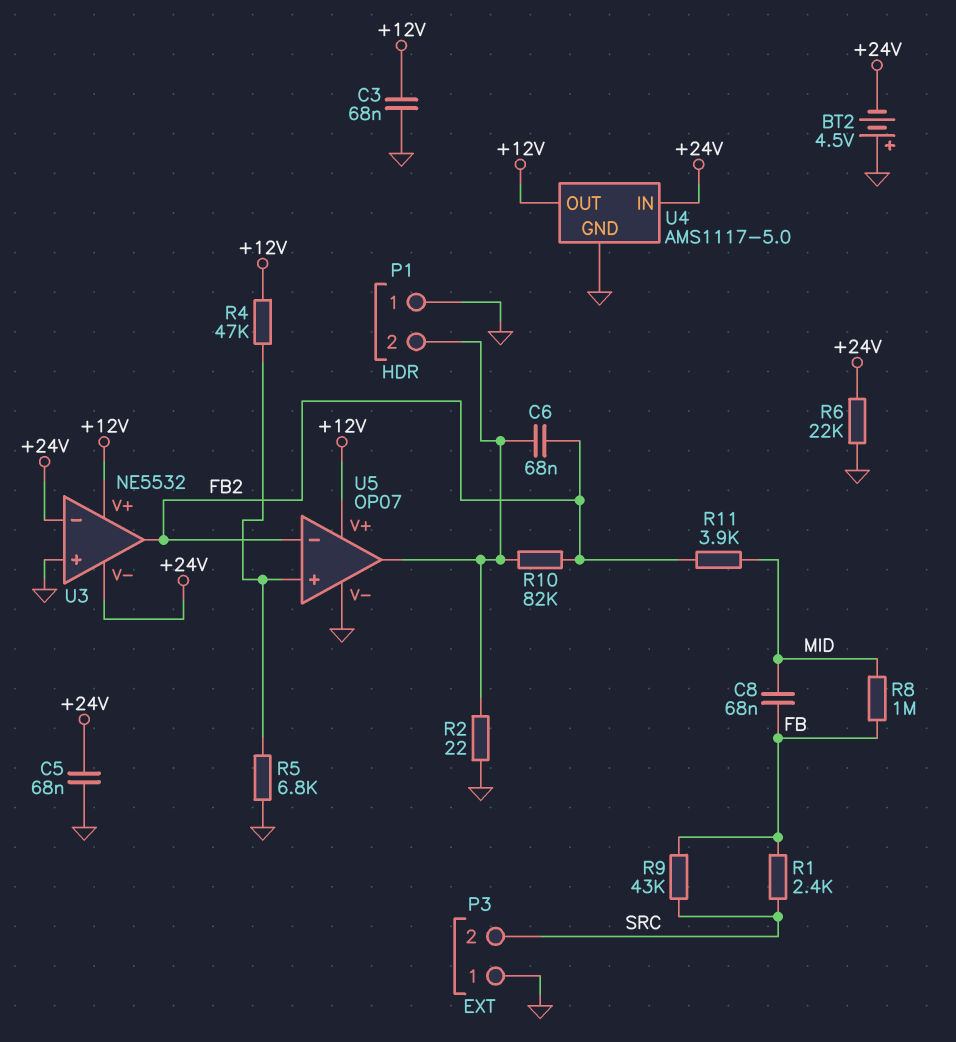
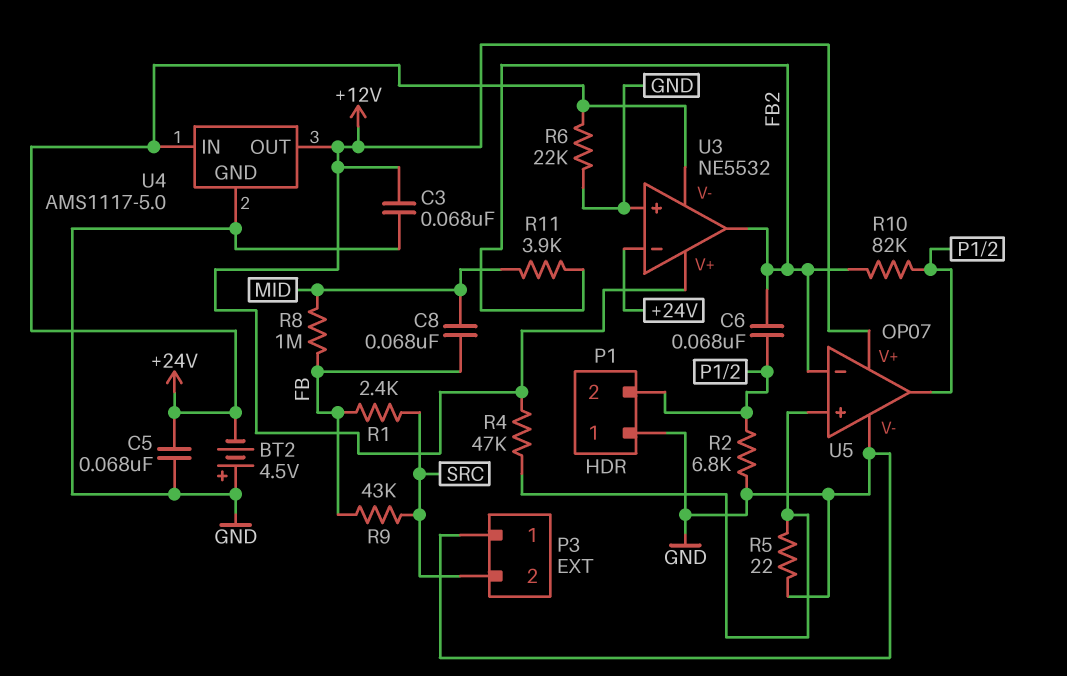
R2: 22 (GND, P1/2) -> 6.8k (GND, P1/2)
R5: 6.8k (GND, U5/in+) -> 22 (GND, U5/in+)

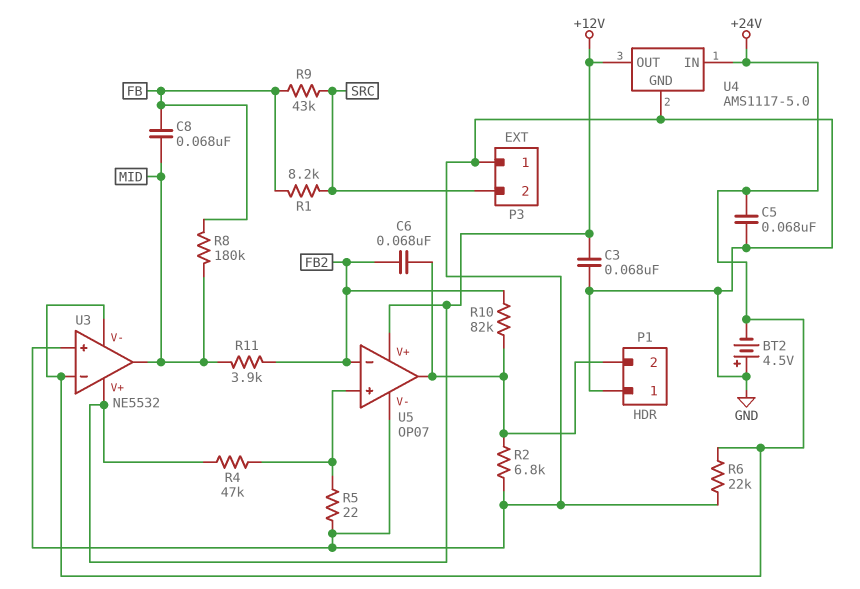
R1: 2.4k (FB, SRC) -> 8.2k (FB, SRC)
R8: 1M (FB, MID) -> 180k (FB, MID)
U3 pin out: FB2 -> MID

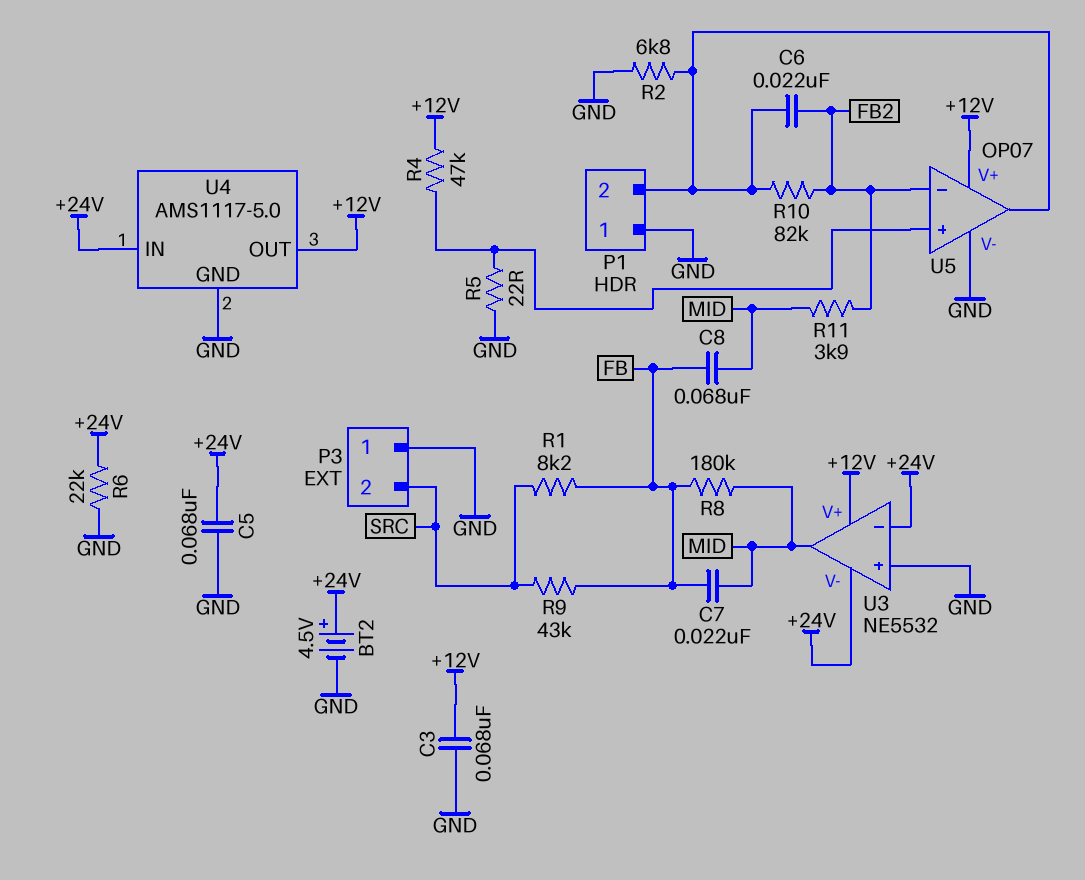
BT2: 4.5V (plus GND, minus +24V) -> 4.5V (plus +24V, minus GND)
C6: 68nF (FB2, P1/2) -> 22nF (FB2, P1/2)
C7: none -> 22nF (FB, MID)

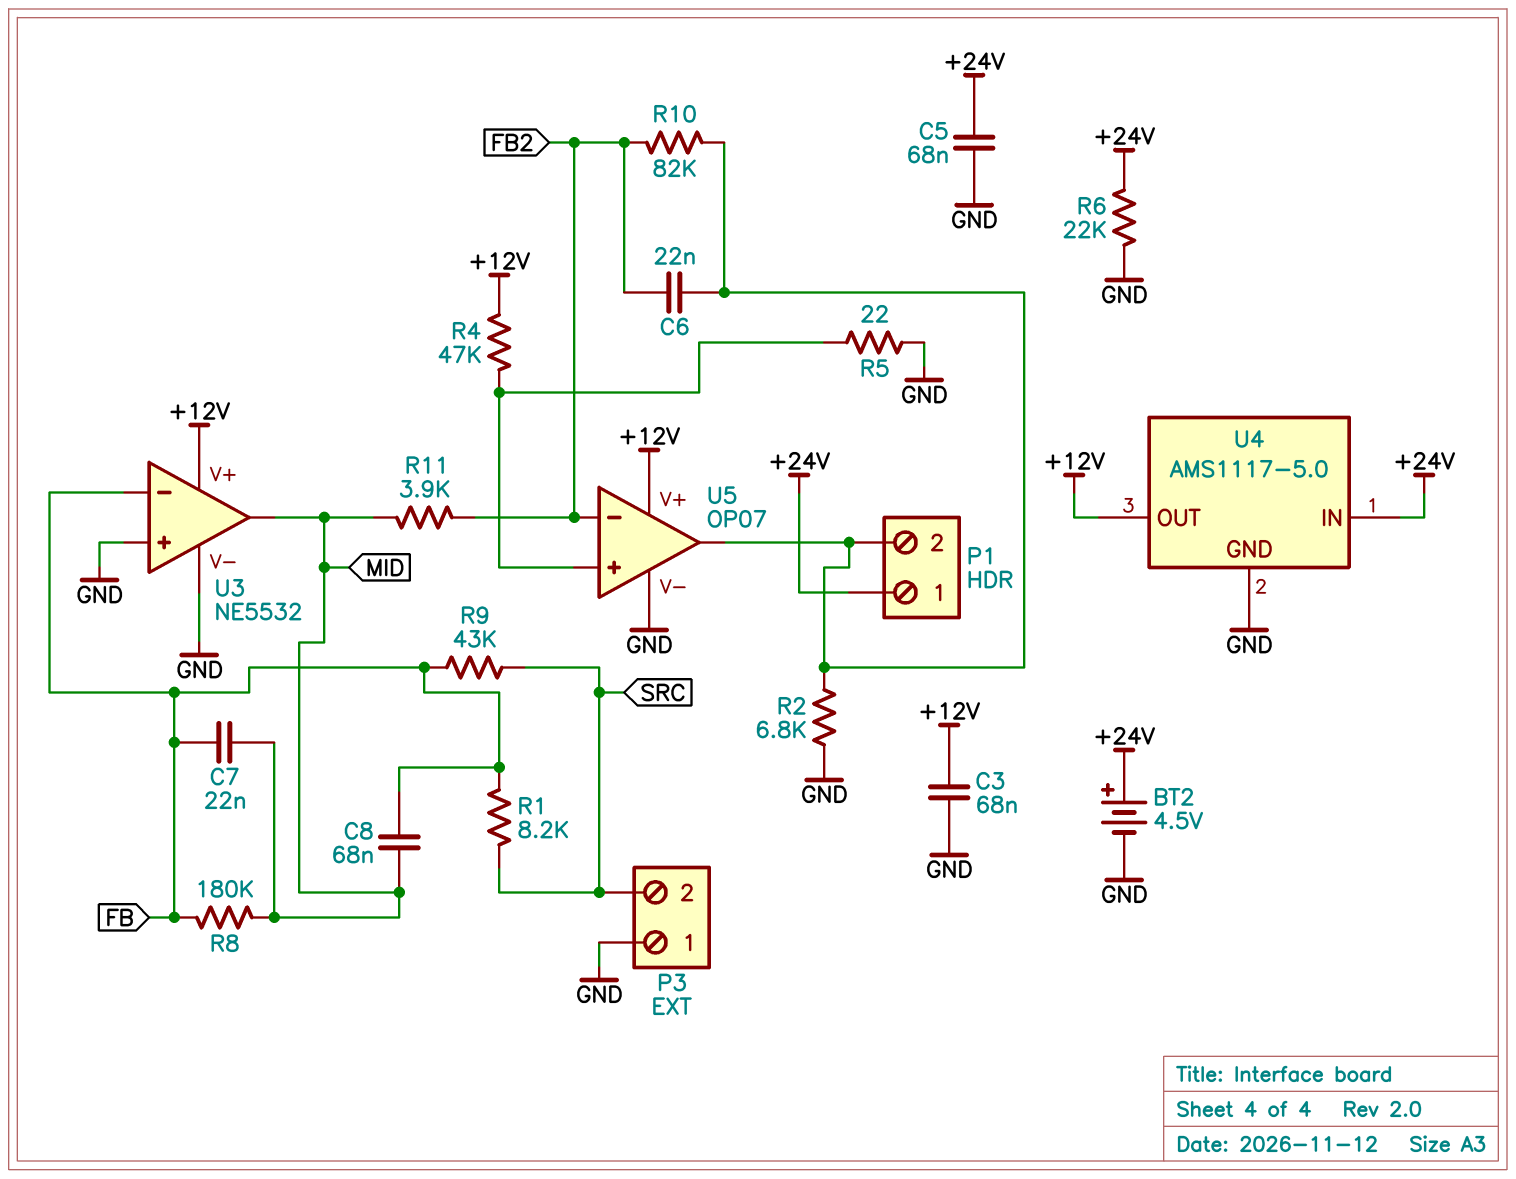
P1 pin 1: GND -> +24V
U3 pin V-: +24V -> GND
U3 pin in-: +24V -> FB

